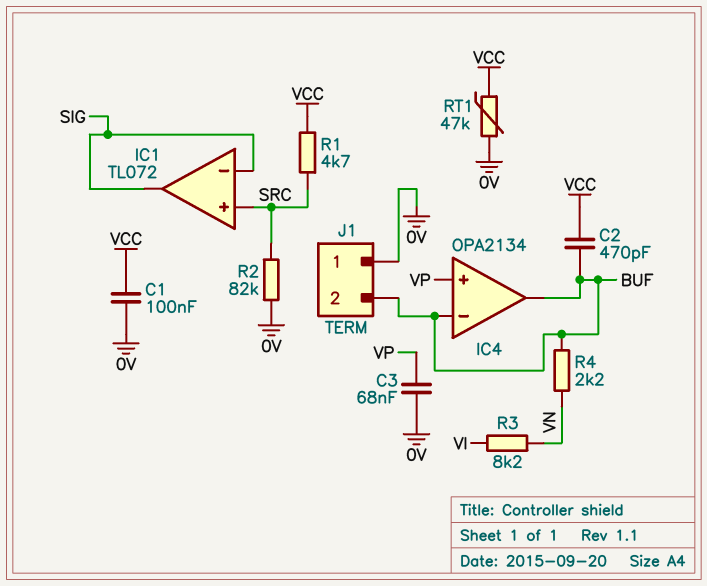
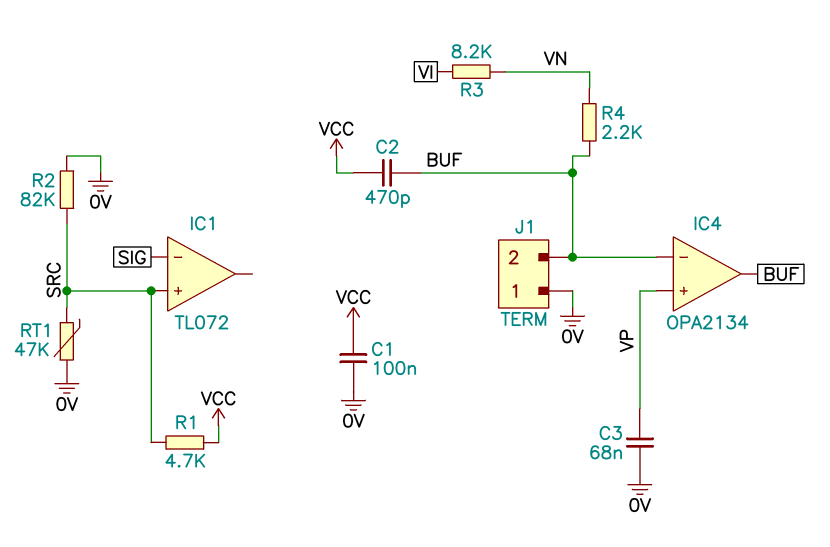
IC1 pin out: SIG -> none
RT1: 47k (0V, VCC) -> 47k (0V, SRC)

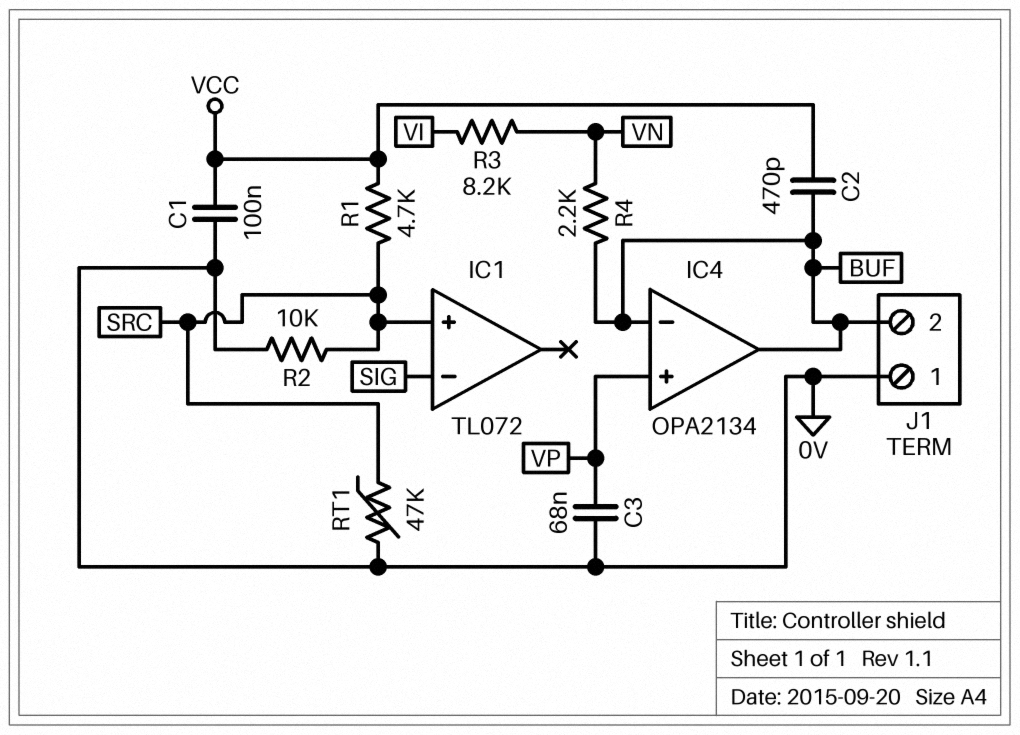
R2: 82k (0V, SRC) -> 10k (0V, SRC)

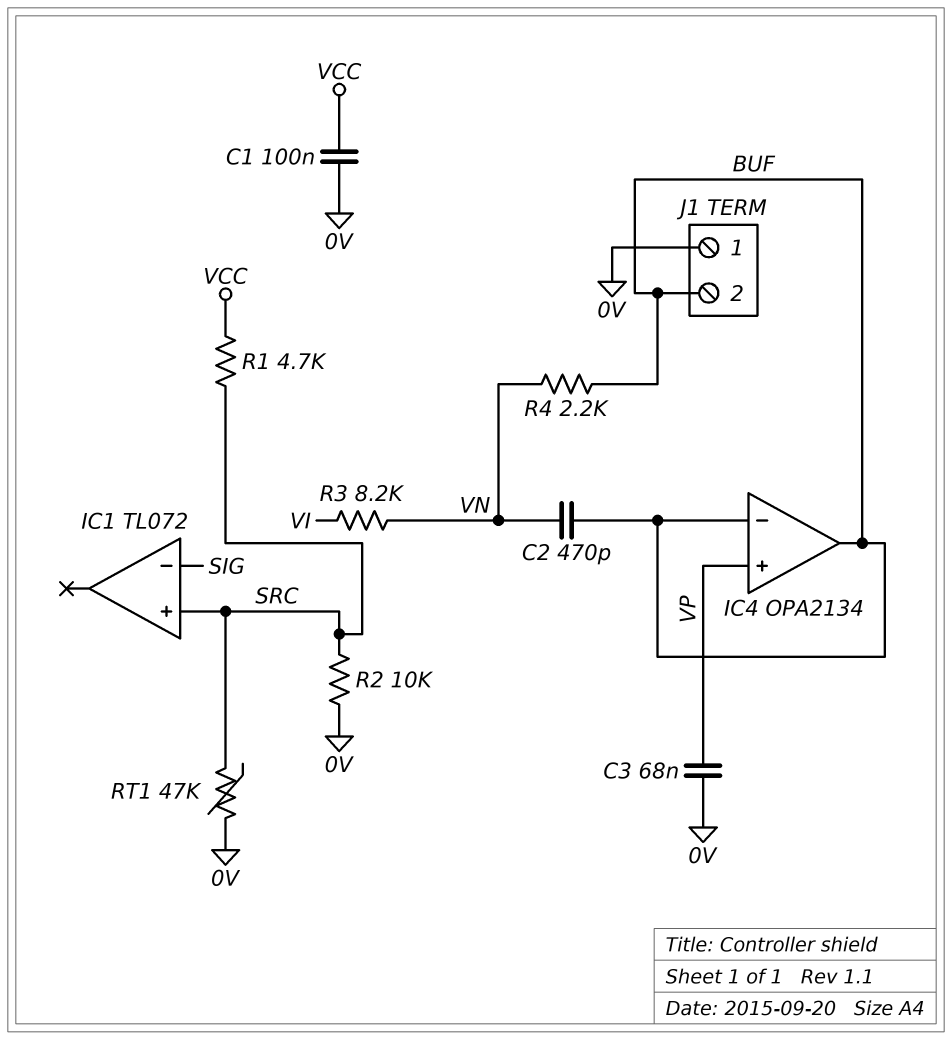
C2: 470pF (BUF, VCC) -> 470pF (BUF, VN)

